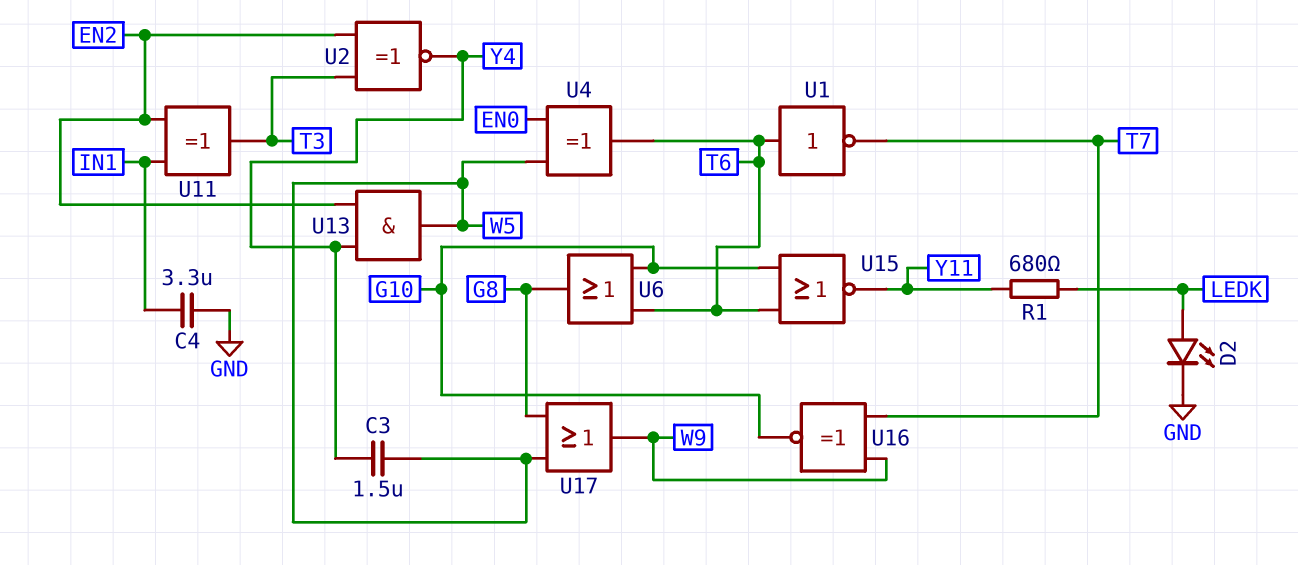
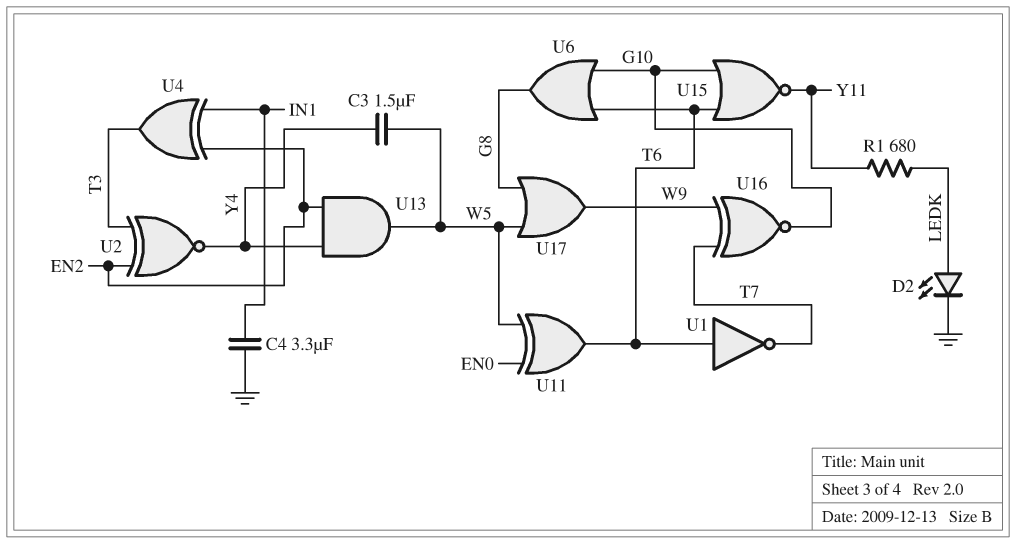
U4: XOR (in EN0, in W5, out T6) -> XOR (in EN2, in IN1, out T3)
U11: XOR (in EN2, in IN1, out T3) -> XOR (in EN0, in W5, out T6)

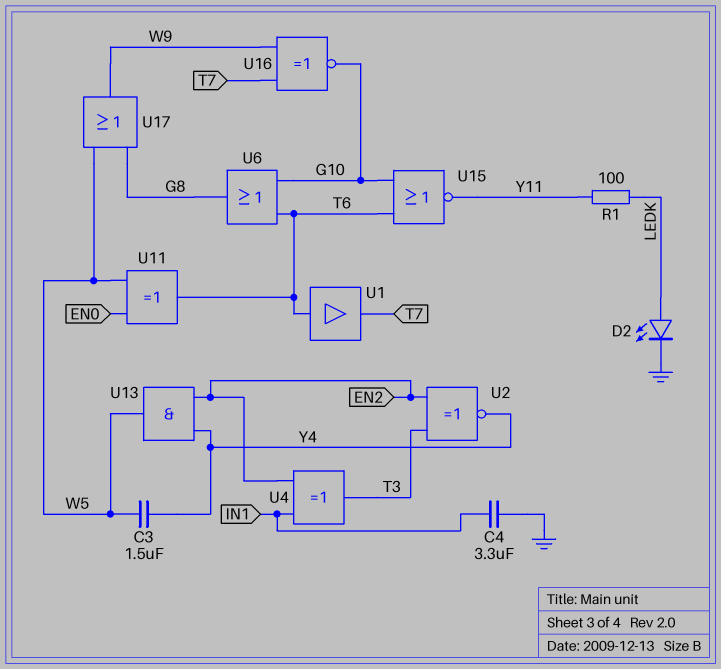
R1: 680 (LEDK, Y11) -> 100 (LEDK, Y11)
U1: NOT (in T6, out T7) -> buffer (in T6, out T7)

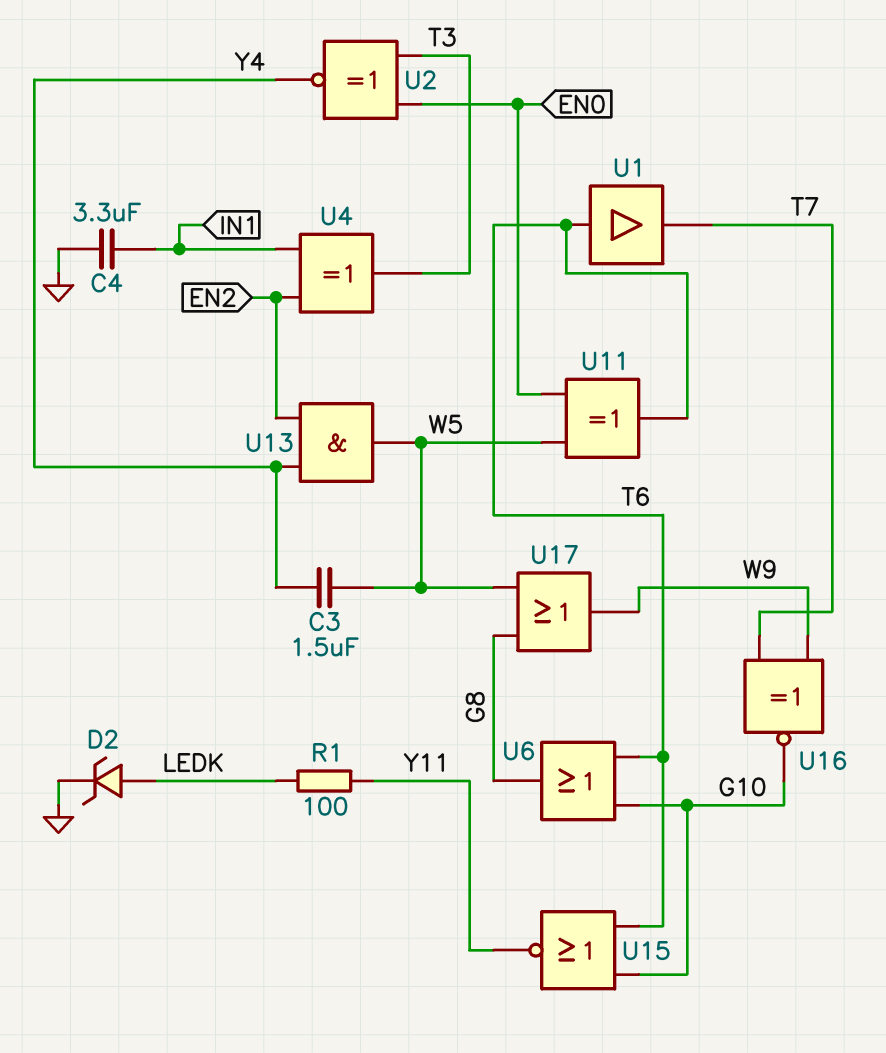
D2: LED (A LEDK, K GND) -> zener (A LEDK, K GND)
U2: XNOR (in EN2, in T3, out Y4) -> XNOR (in EN0, in T3, out Y4)

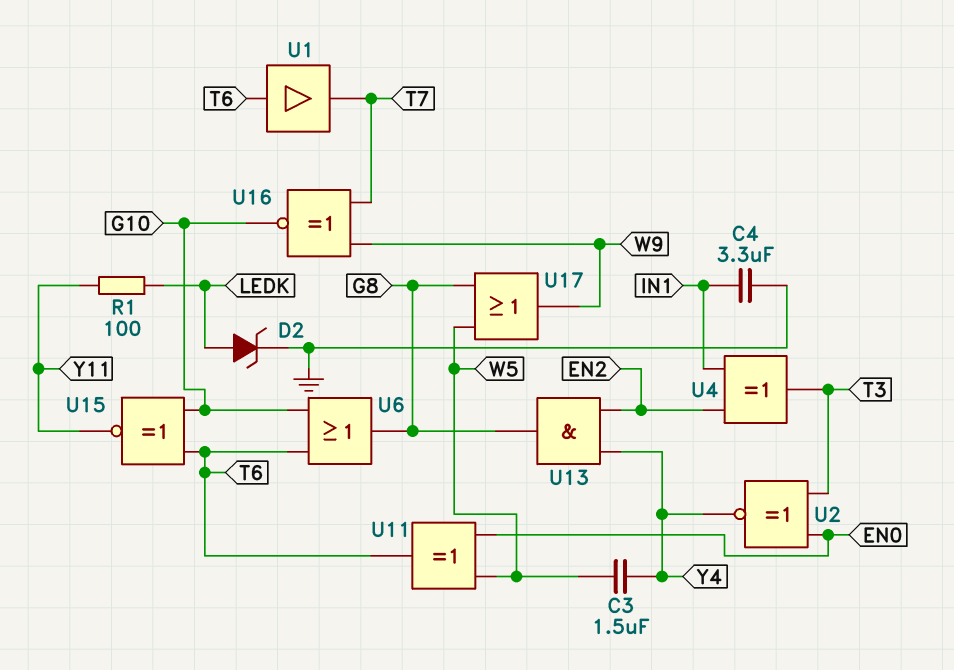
U13: AND (in EN2, in Y4, out W5) -> AND (in EN2, in Y4, out G8)
U15: NOR (in G10, in T6, out Y11) -> XNOR (in G10, in T6, out Y11)

